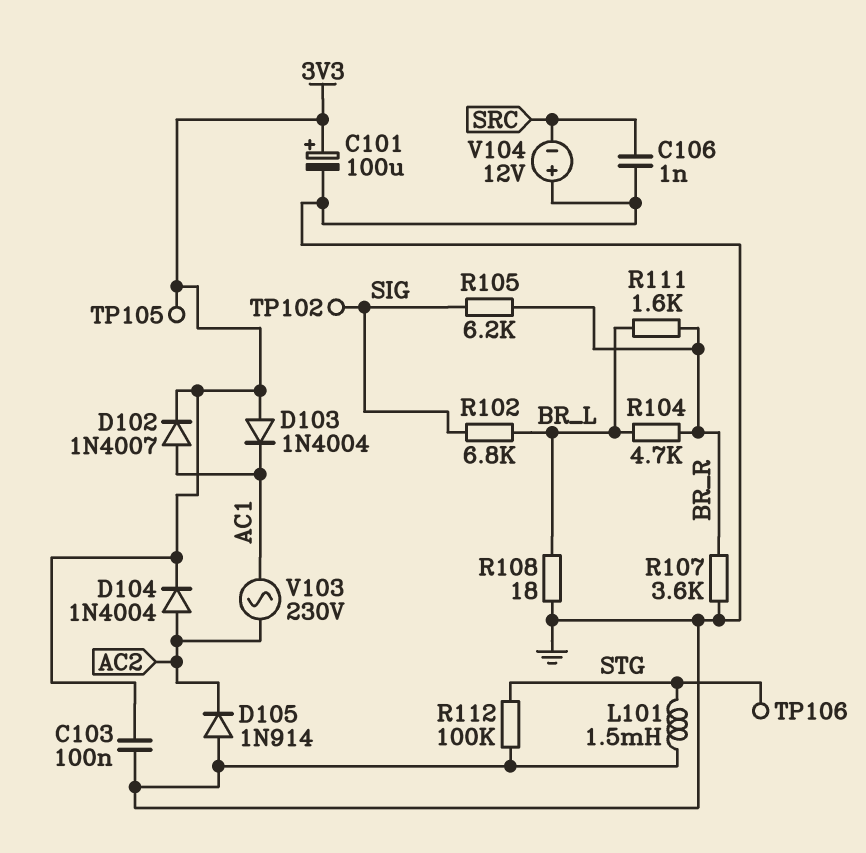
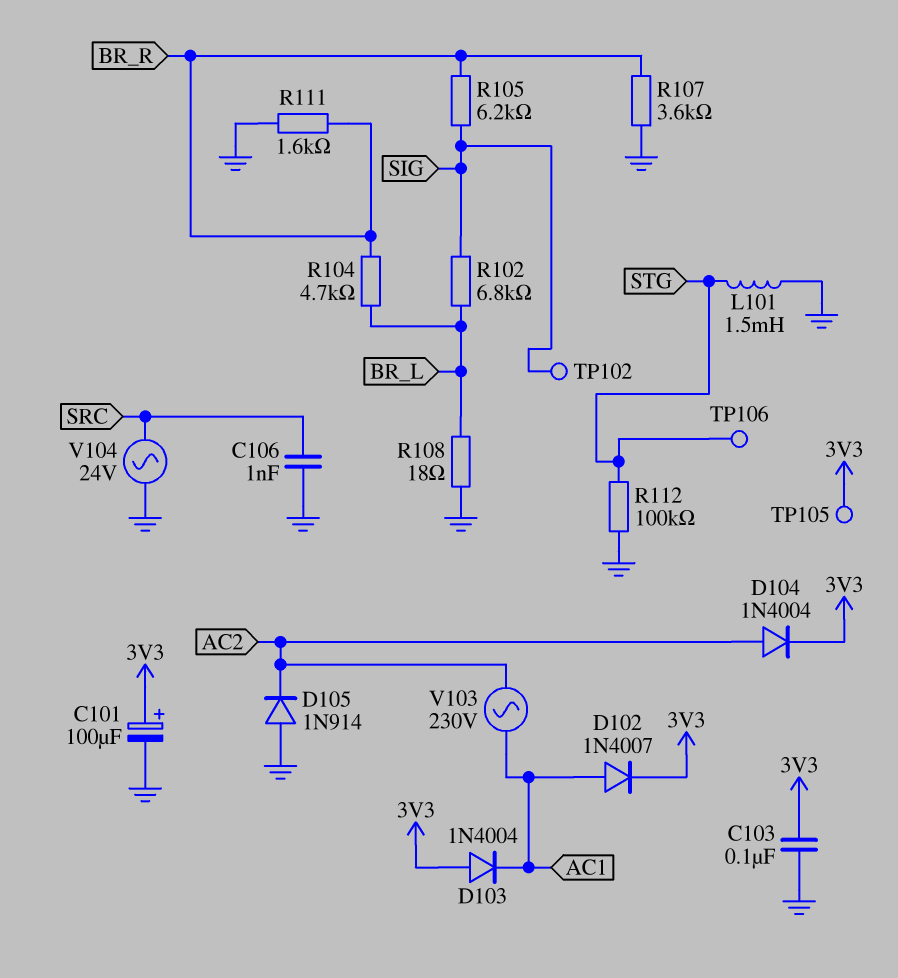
R111: 1.6k (BR_L, BR_R) -> 1.6k (BR_R, GND)
V104: 12V (plus GND, minus SRC) -> AC 24V (GND, SRC)

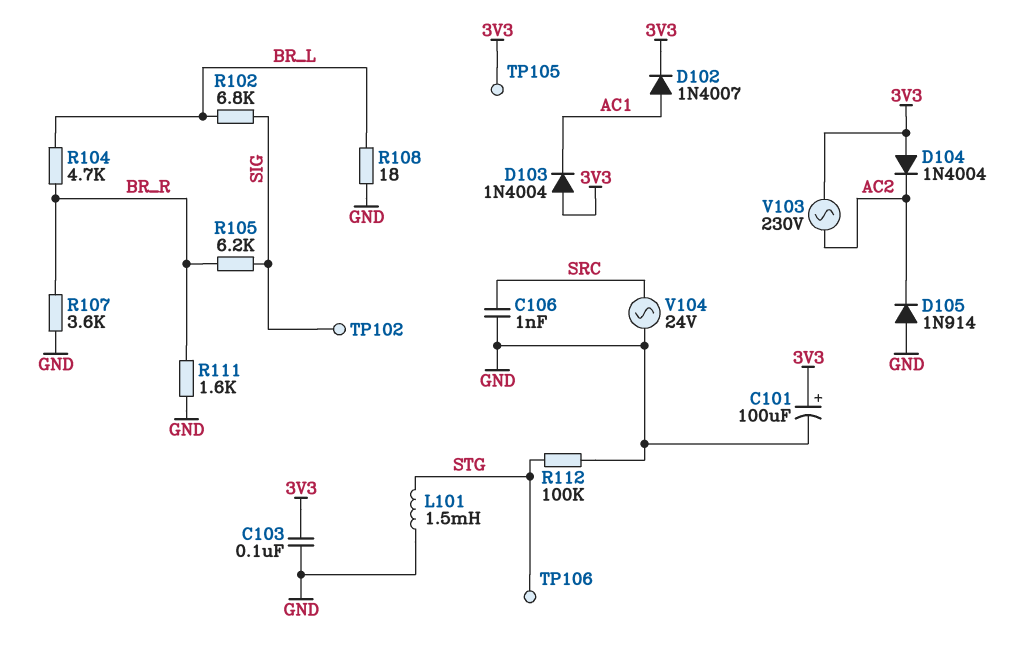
D104: diode 1N4004 (A AC2, K 3V3) -> diode 1N4004 (A 3V3, K AC2)
V103: AC 230V (AC1, AC2) -> AC 230V (3V3, AC2)

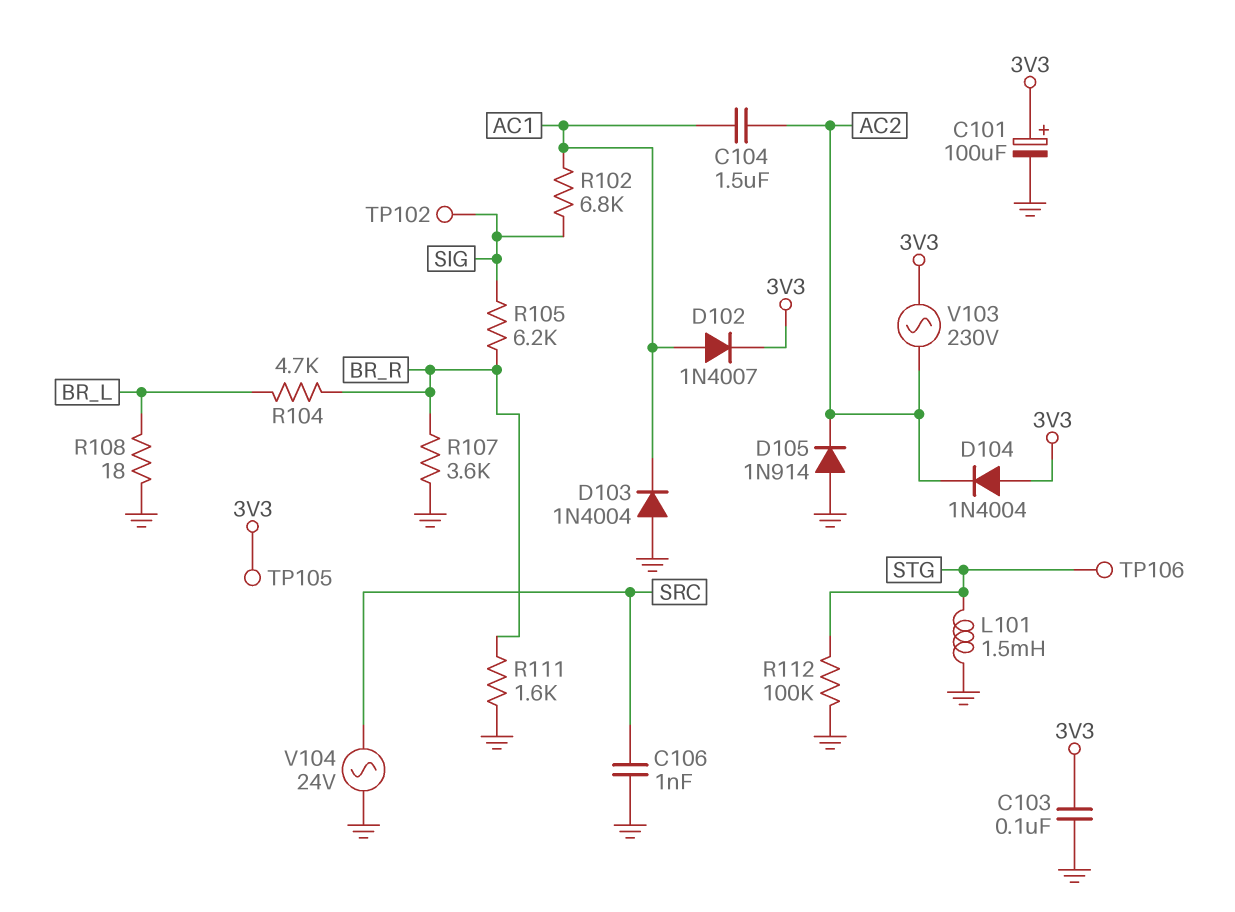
C104: none -> 1.5uF (AC1, AC2)
D103: diode 1N4004 (A 3V3, K AC1) -> diode 1N4004 (A GND, K AC1)
R102: 6.8k (BR_L, SIG) -> 6.8k (AC1, SIG)

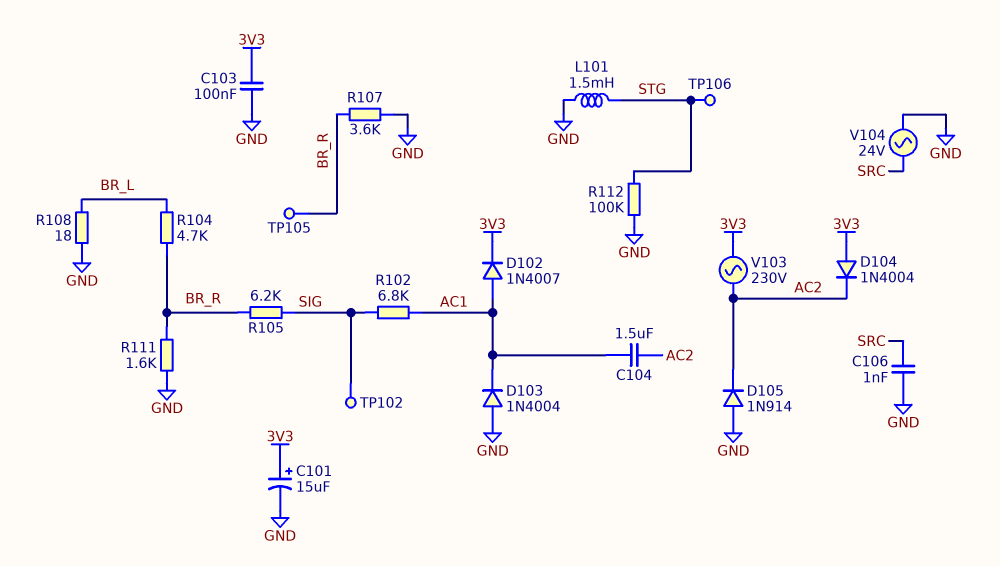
C101: 100uF (plus 3V3, minus GND) -> 15uF (plus 3V3, minus GND)
TP105: test point (3V3) -> test point (BR_R)

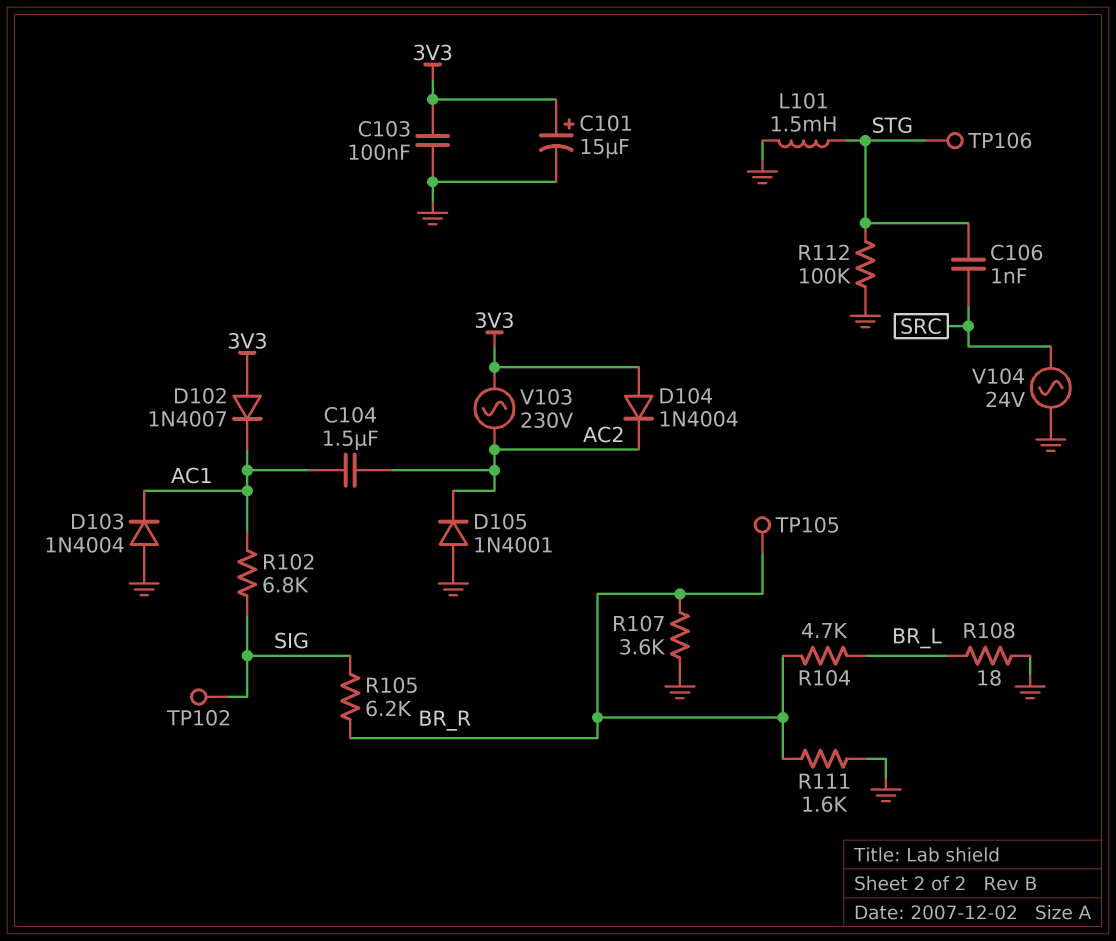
C106: 1nF (GND, SRC) -> 1nF (SRC, STG)
D102: diode 1N4007 (A AC1, K 3V3) -> diode 1N4007 (A 3V3, K AC1)
D105: diode 1N914 (A GND, K AC2) -> diode 1N4001 (A GND, K AC2)

